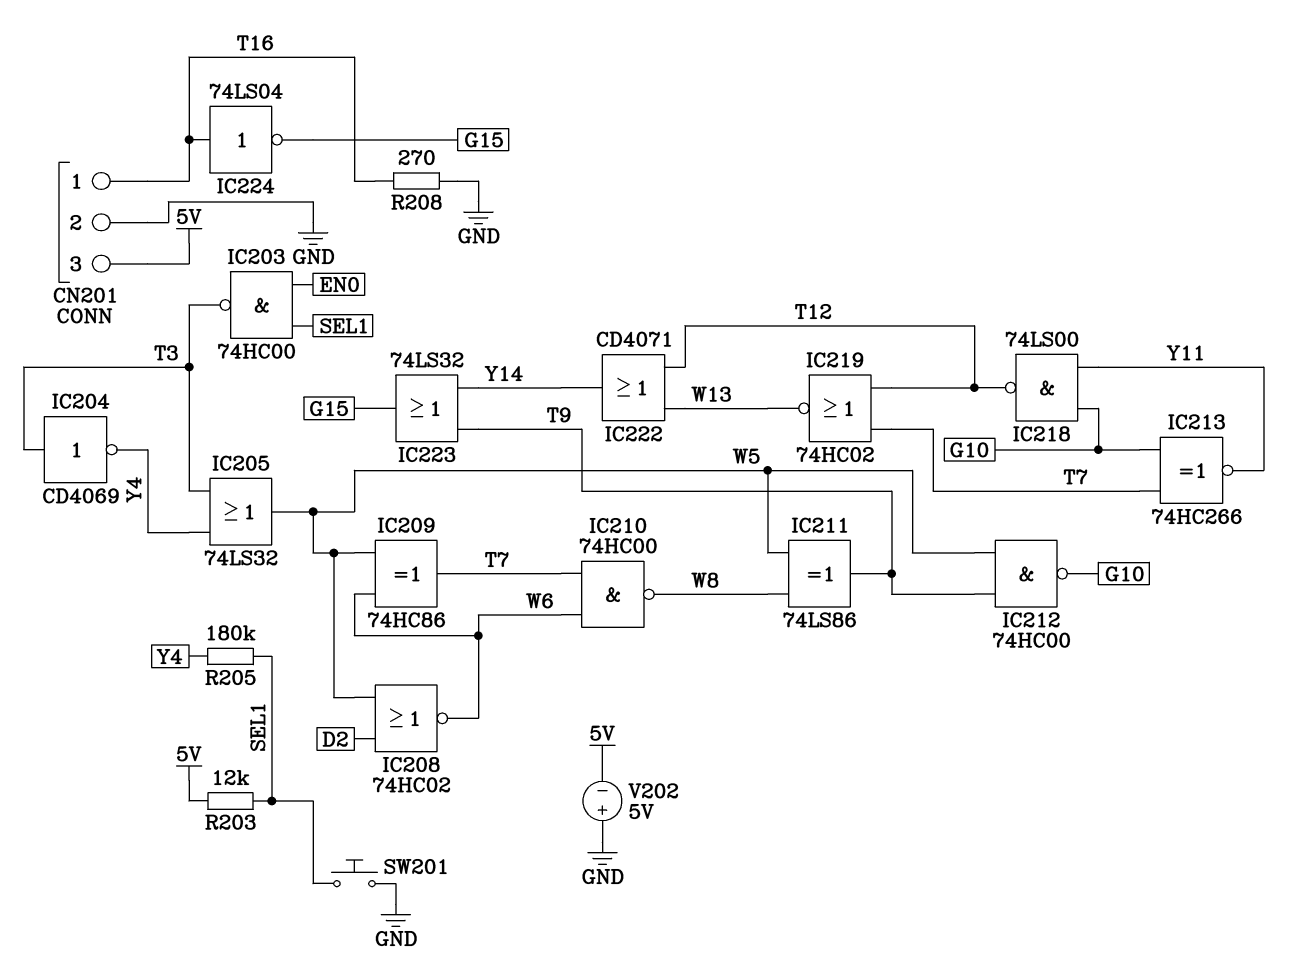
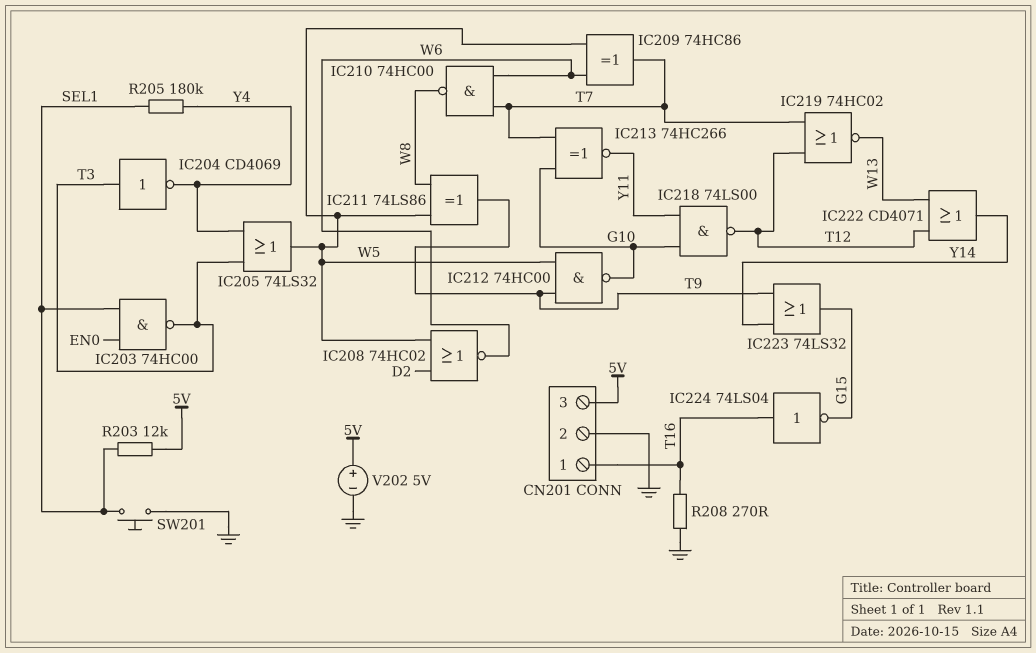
V202: 5V (plus GND, minus 5V) -> 5V (plus 5V, minus GND)

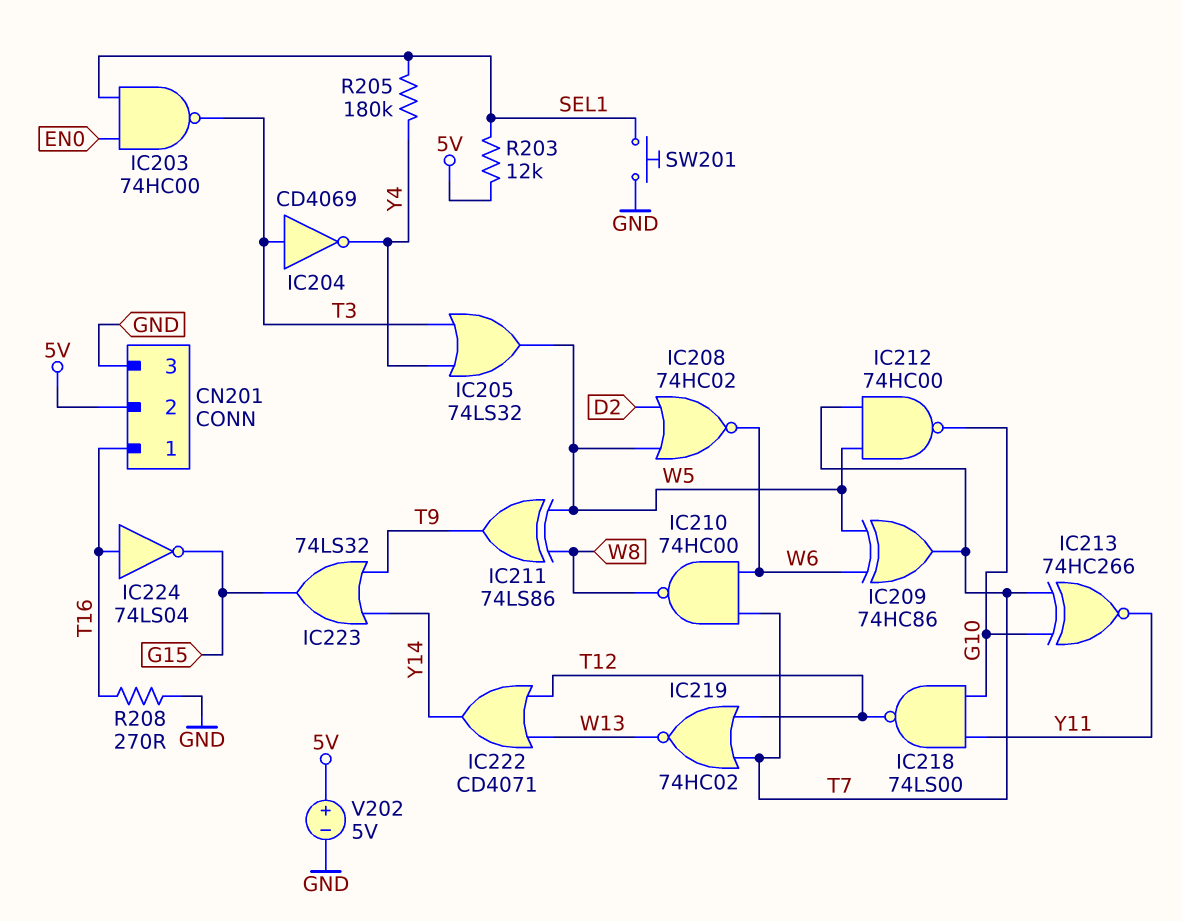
CN201 pin 2: GND -> 5V
CN201 pin 3: 5V -> GND
IC212: NAND 74HC00 (in T9, in W5, out G10) -> NAND 74HC00 (in T7, in W5, out G10)

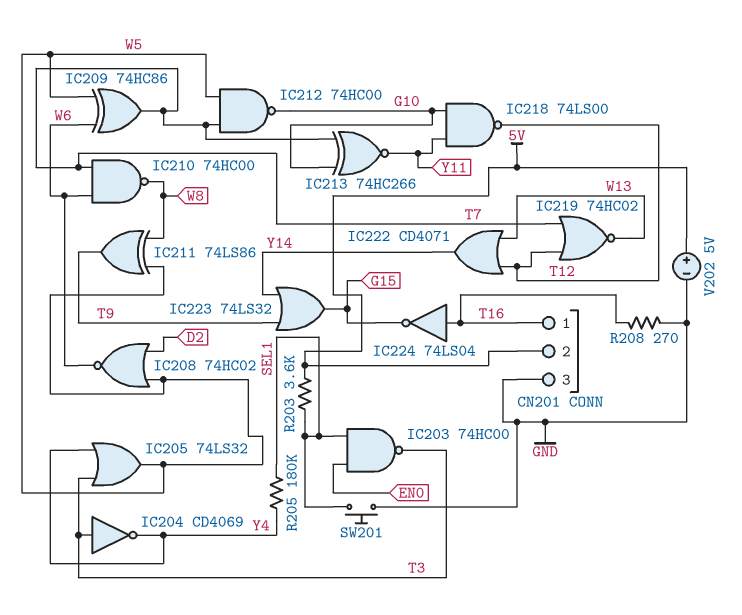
R203: 12k (5V, SEL1) -> 3.6k (5V, SEL1)

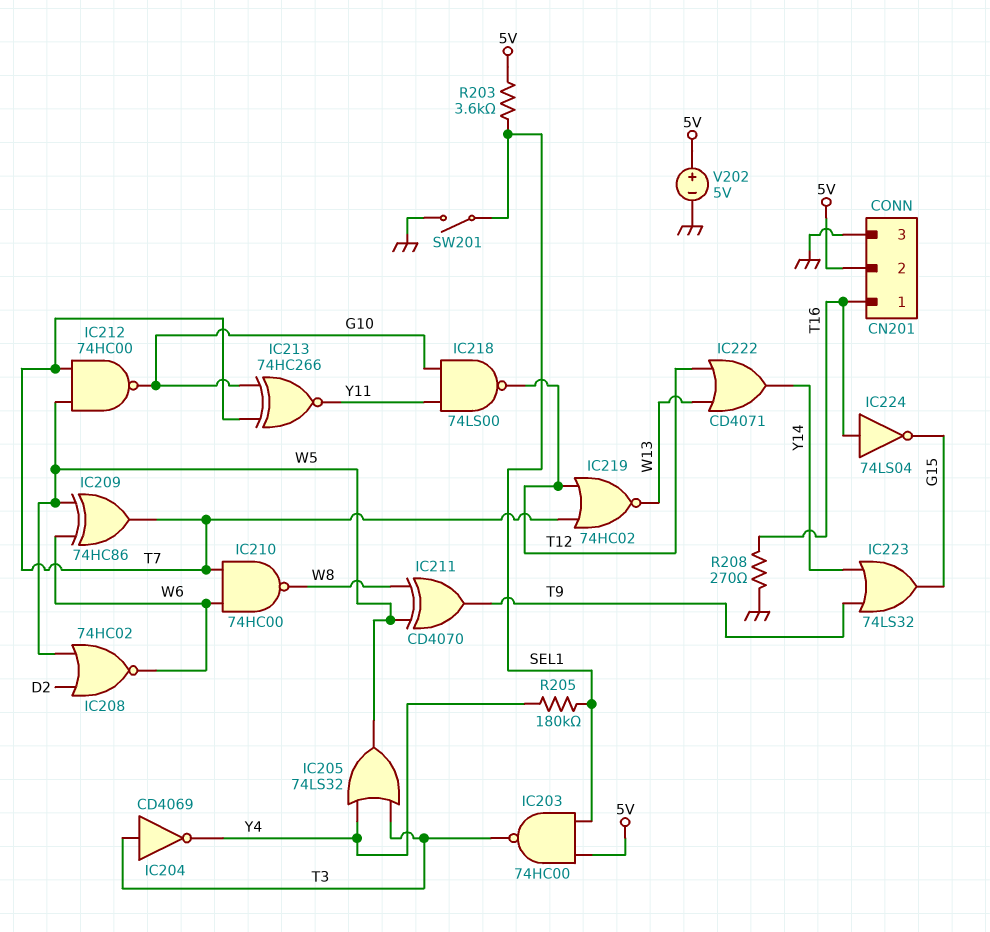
IC203: NAND 74HC00 (in EN0, in SEL1, out T3) -> NAND 74HC00 (in 5V, in SEL1, out T3)
IC211: XOR 74LS86 (in W5, in W8, out T9) -> XOR CD4070 (in W5, in W8, out T9)
SW201: button (GND, SEL1) -> switch (GND, SEL1)

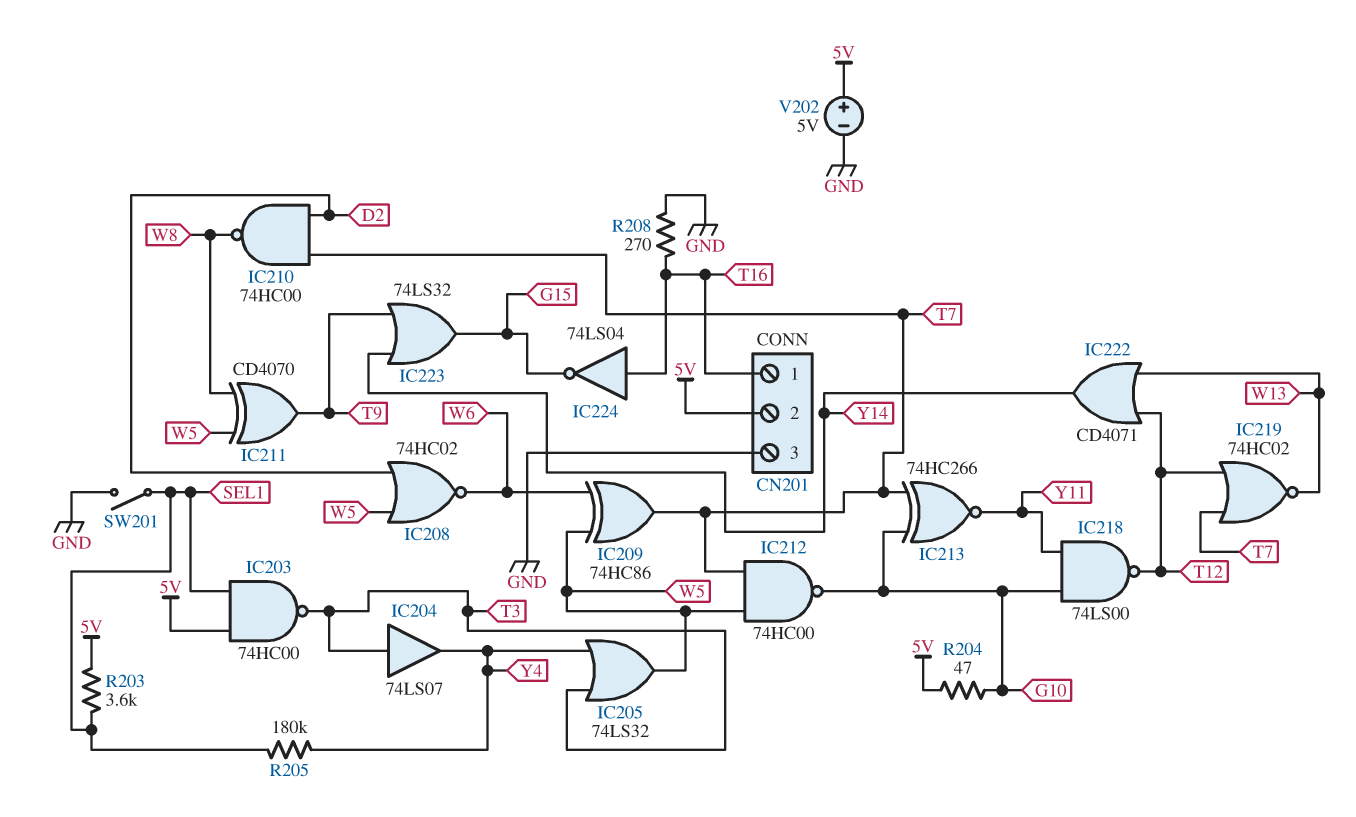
IC204: NOT CD4069 (in T3, out Y4) -> buffer 74LS07 (in T3, out Y4)
IC210: NAND 74HC00 (in T7, in W6, out W8) -> NAND 74HC00 (in D2, in T7, out W8)
R204: none -> 47 (5V, G10)

